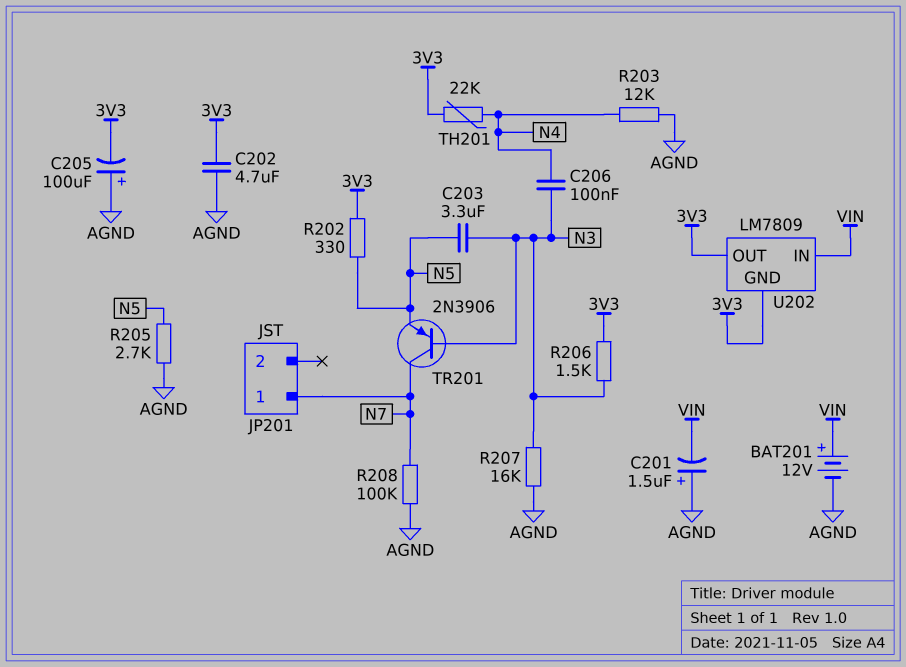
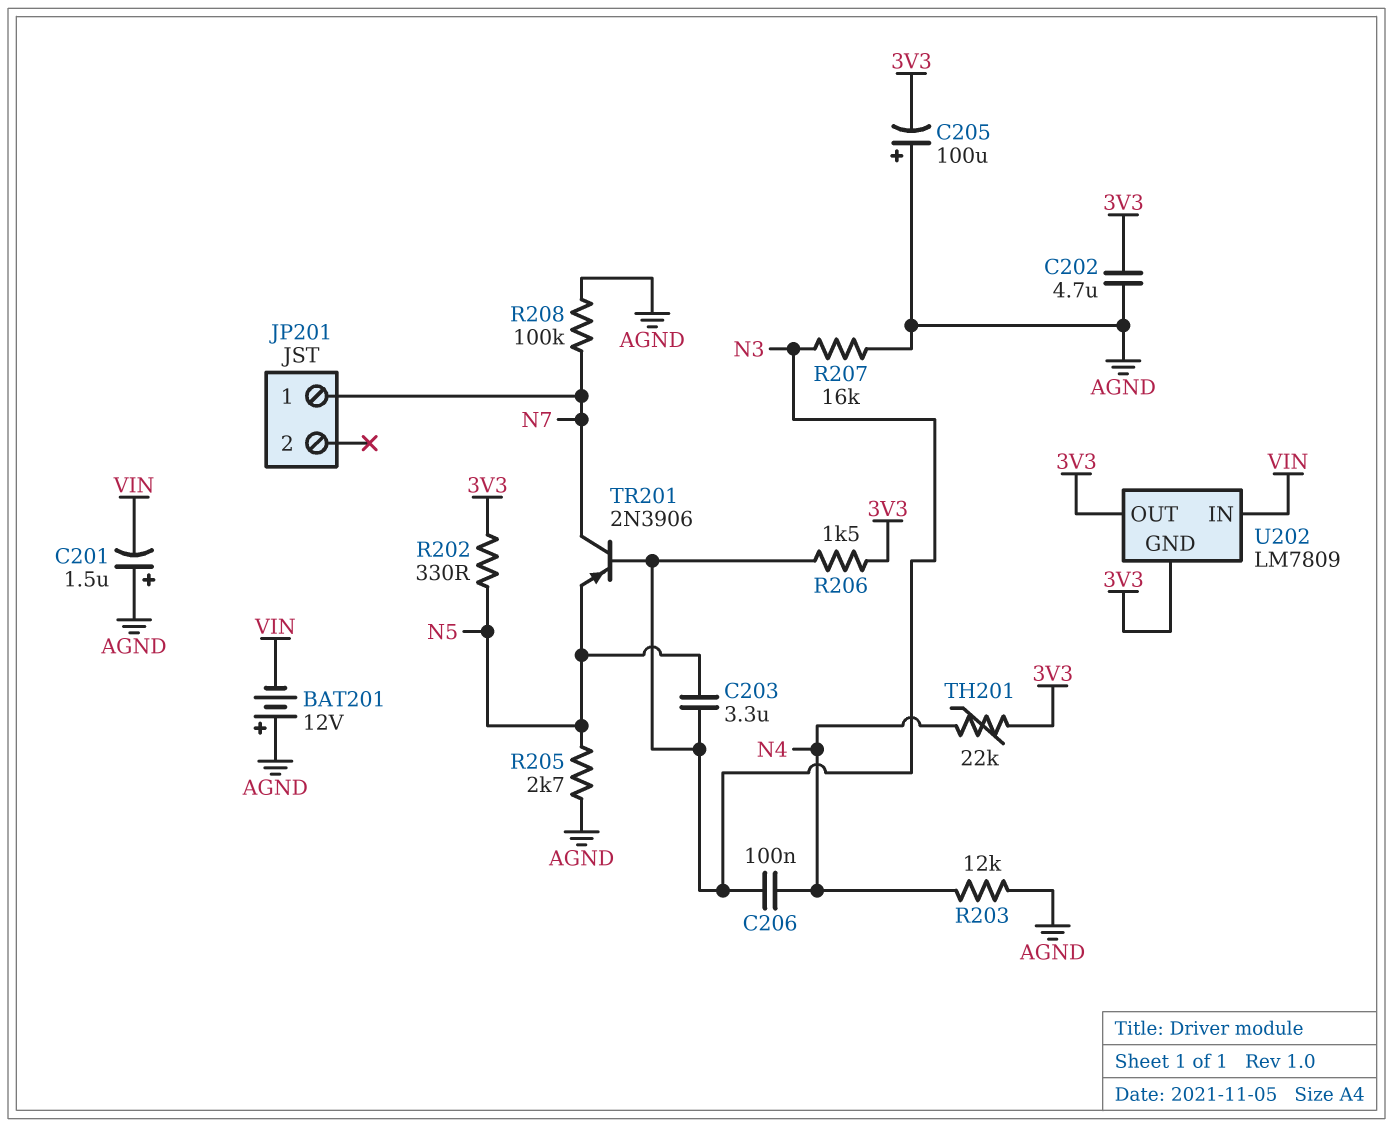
BAT201: 12V (plus VIN, minus AGND) -> 12V (plus AGND, minus VIN)

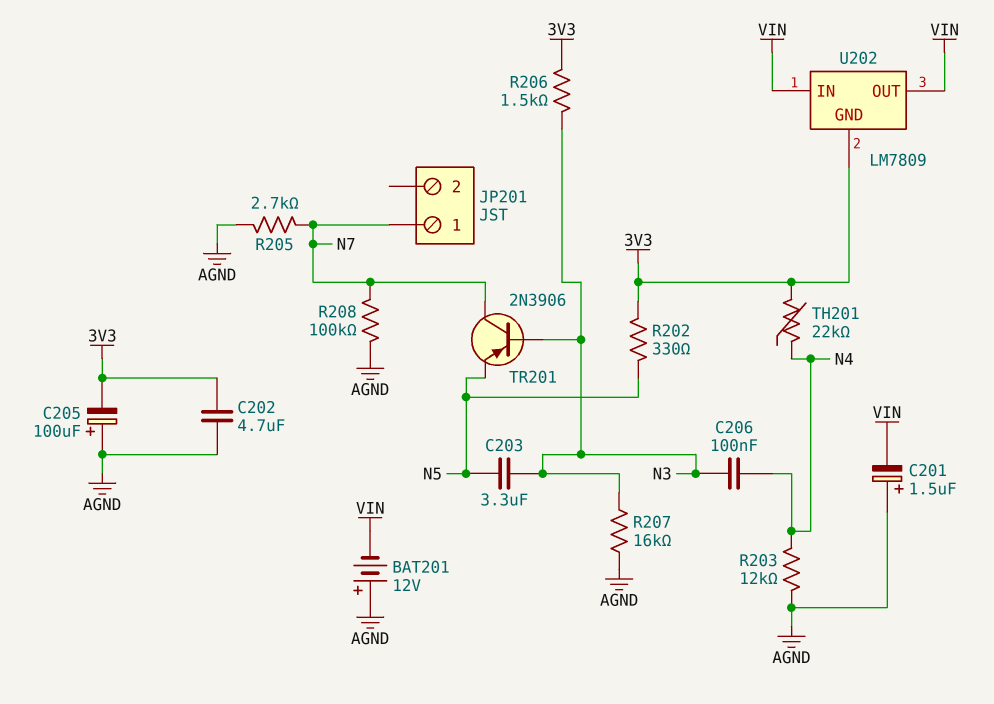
R205: 2.7k (AGND, N5) -> 2.7k (AGND, N7)
U202 pin OUT: 3V3 -> VIN

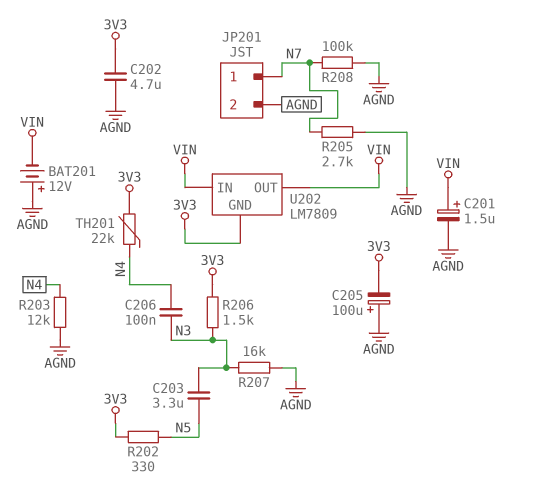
C201: 1.5uF (plus AGND, minus VIN) -> 1.5uF (plus VIN, minus AGND)
JP201 pin 2: none -> AGND
TR201: PNP 2N3906 (B N3, C N7, E N5) -> none

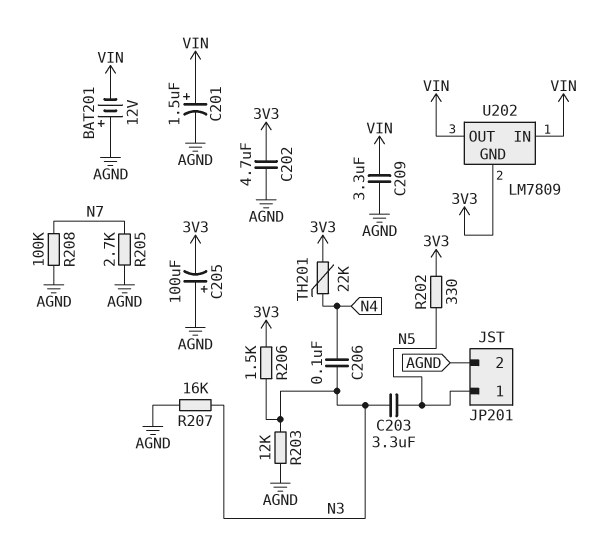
C209: none -> 3.3uF (AGND, VIN)
JP201 pin 1: N7 -> N5
R203: 12k (AGND, N4) -> 12k (AGND, N3)

